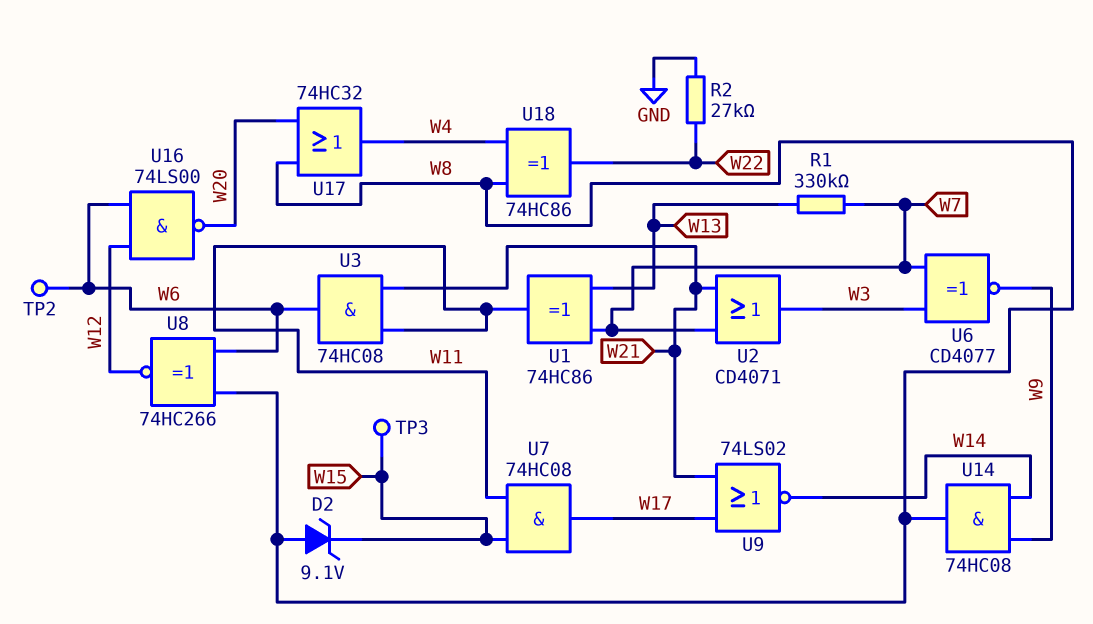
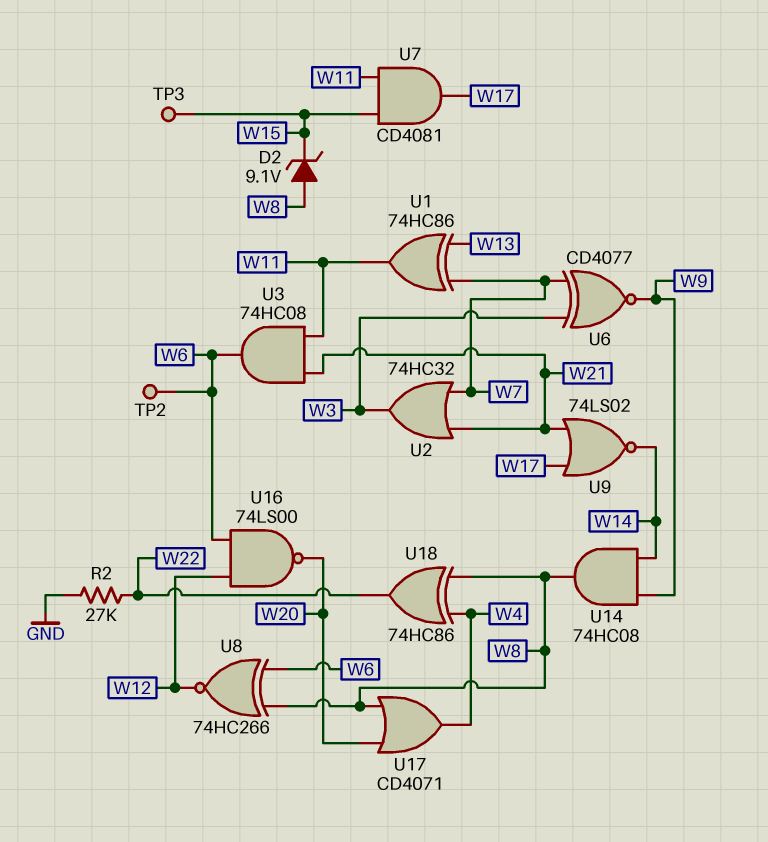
R1: 330k (W7, W13) -> none
U2: OR CD4071 (in W7, in W21, out W3) -> OR 74HC32 (in W7, in W21, out W3)
U7: AND 74HC08 (in W11, in W15, out W17) -> AND CD4081 (in W11, in W15, out W17)
U17: OR 74HC32 (in W8, in W20, out W4) -> OR CD4071 (in W8, in W20, out W4)

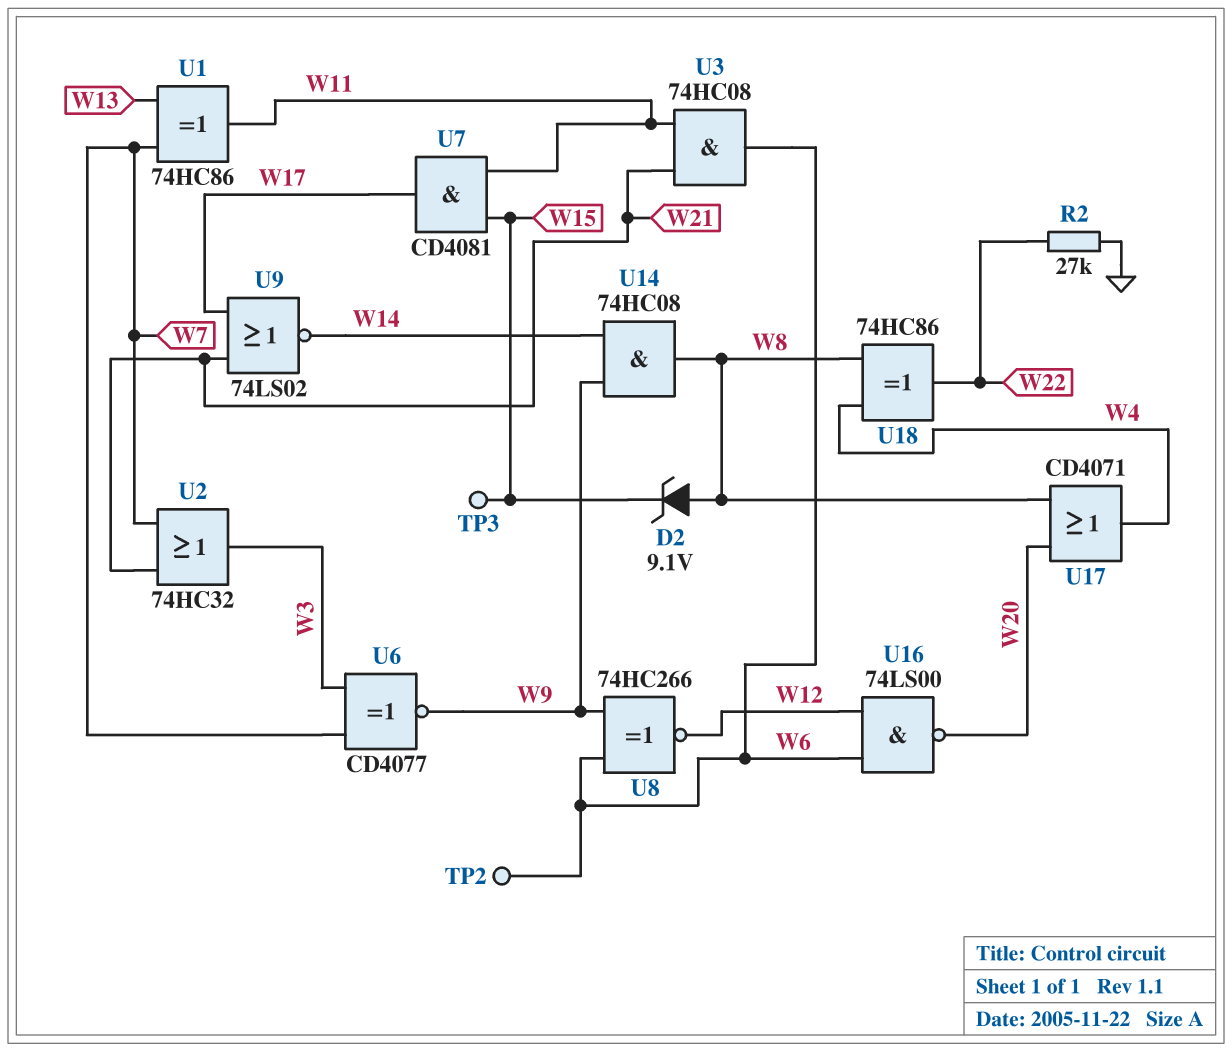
U8: XNOR 74HC266 (in W6, in W8, out W12) -> XNOR 74HC266 (in W6, in W9, out W12)

